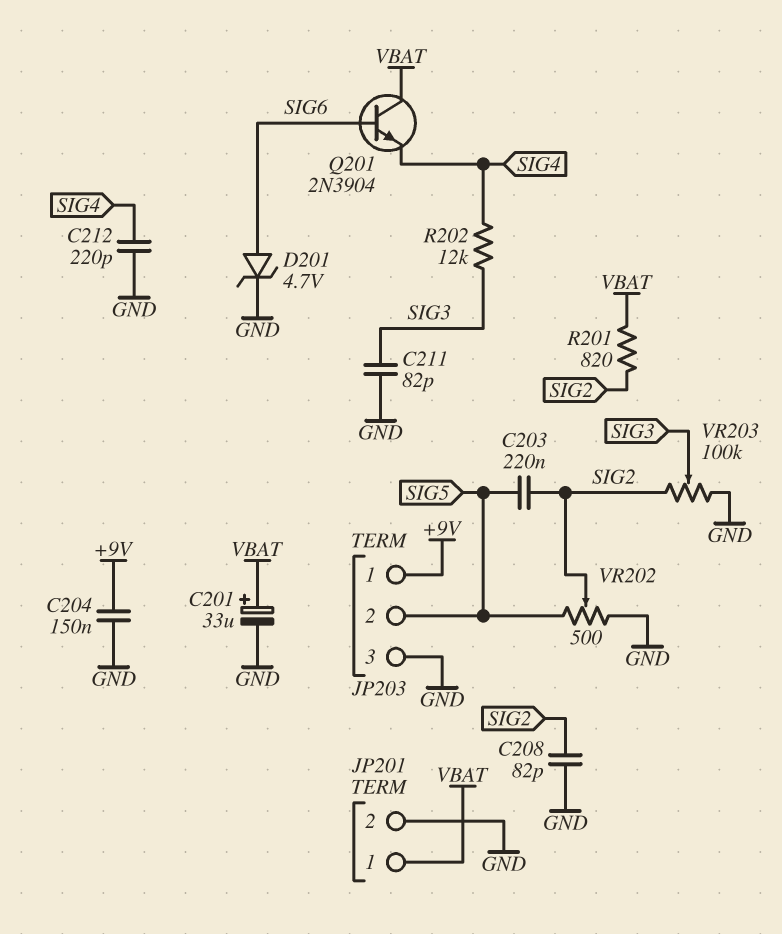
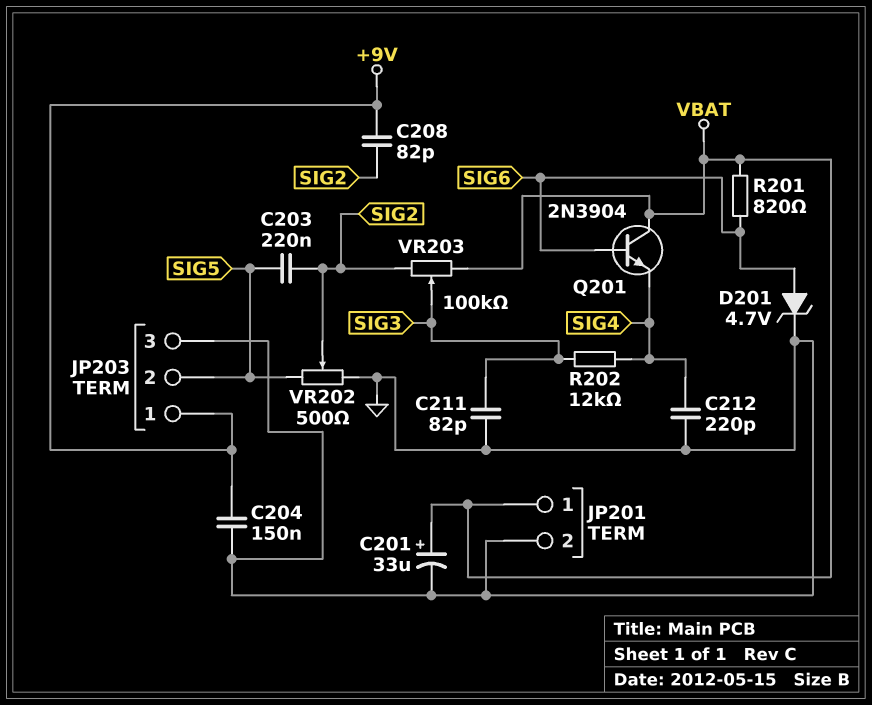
C208: 82pF (GND, SIG2) -> 82pF (+9V, SIG2)
R201: 820 (SIG2, VBAT) -> 820 (SIG6, VBAT)
VR203: 100k (GND, SIG2, wiper SIG3) -> 100k (SIG2, VBAT, wiper SIG3)

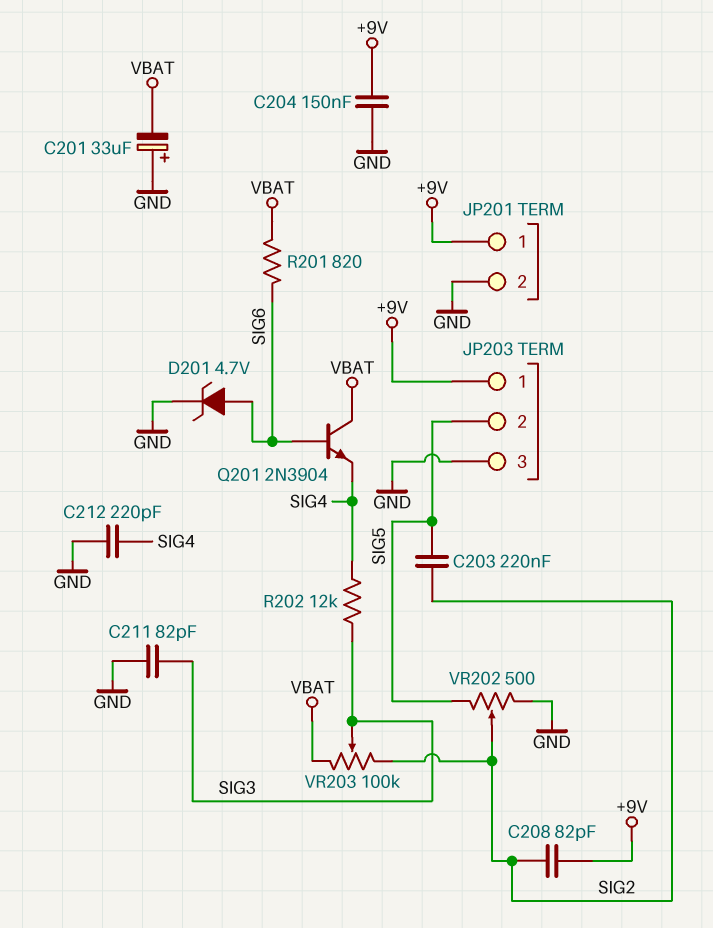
C201: 33uF (plus VBAT, minus GND) -> 33uF (plus GND, minus VBAT)
JP201 pin 1: VBAT -> +9V

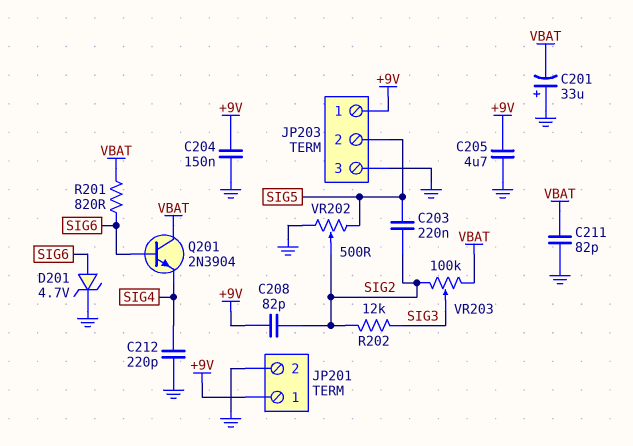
C205: none -> 4.7uF (+9V, GND)
C211: 82pF (GND, SIG3) -> 82pF (GND, VBAT)
R202: 12k (SIG3, SIG4) -> 12k (SIG2, SIG3)

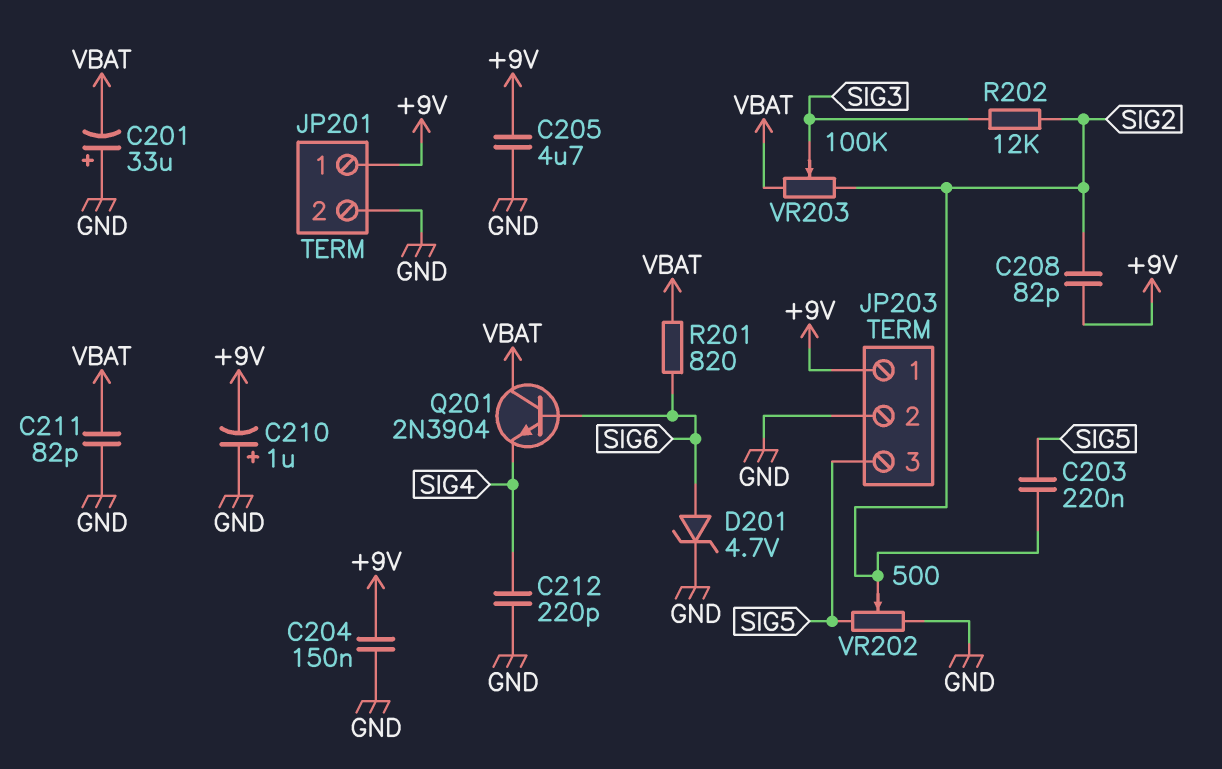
C210: none -> 1uF (plus GND, minus +9V)
JP203 pin 2: SIG5 -> GND
JP203 pin 3: GND -> SIG5

